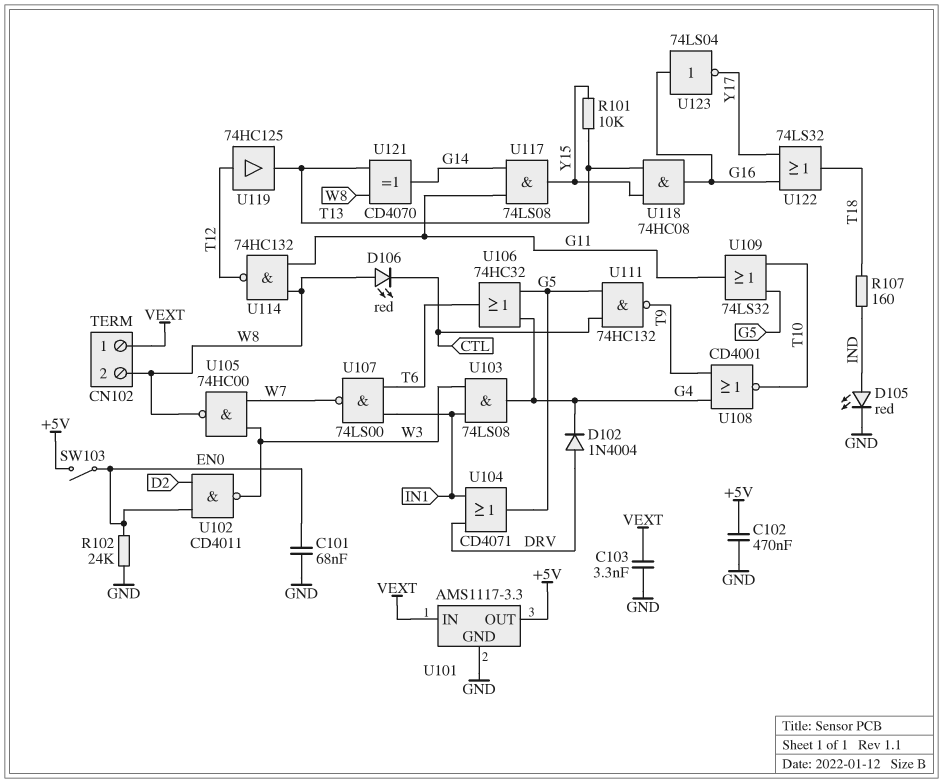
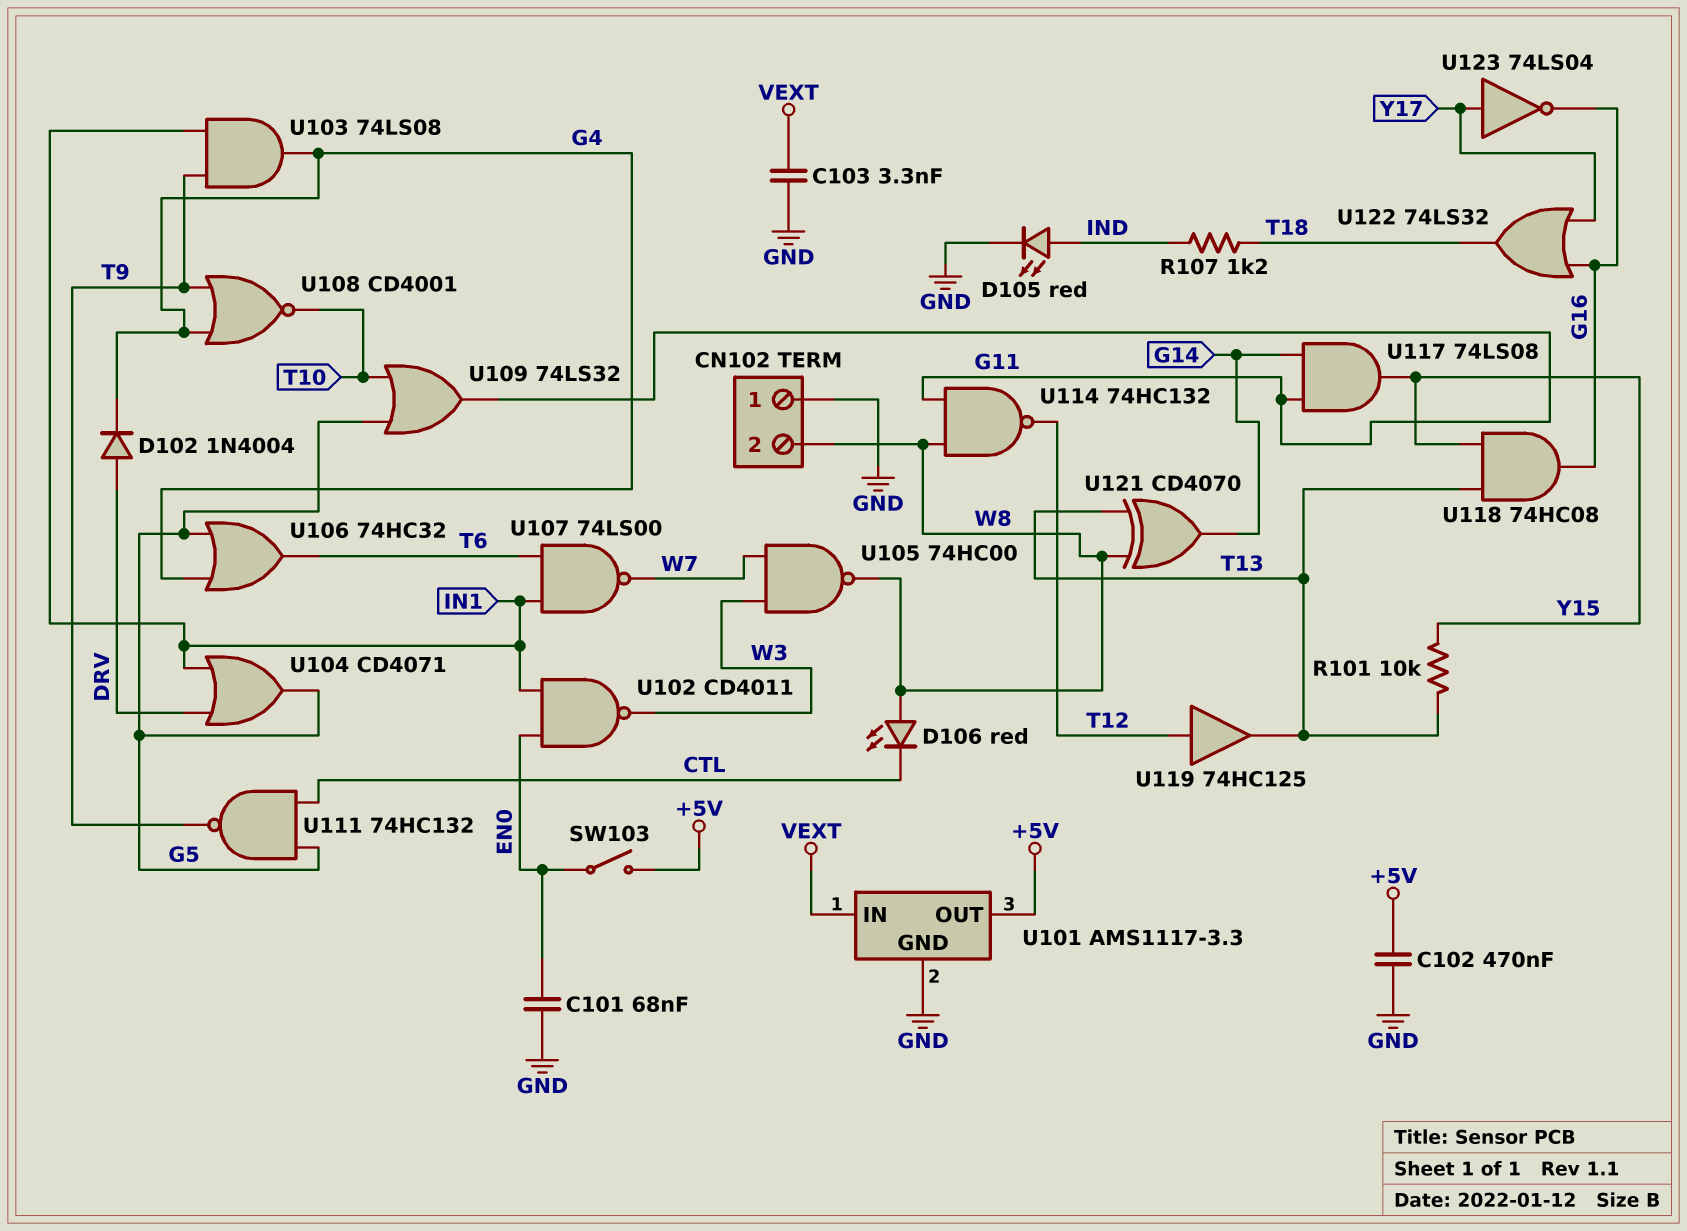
CN102 pin 1: VEXT -> GND
R102: 24k (EN0, GND) -> none
R107: 160 (IND, T18) -> 1.2k (IND, T18)
U102: NAND CD4011 (in D2, in EN0, out W3) -> NAND CD4011 (in EN0, in IN1, out W3)
U103: AND 74LS08 (in IN1, in W3, out G4) -> AND 74LS08 (in IN1, in T9, out G4)
U123: NOT 74LS04 (in G16, out Y17) -> NOT 74LS04 (in Y17, out G16)

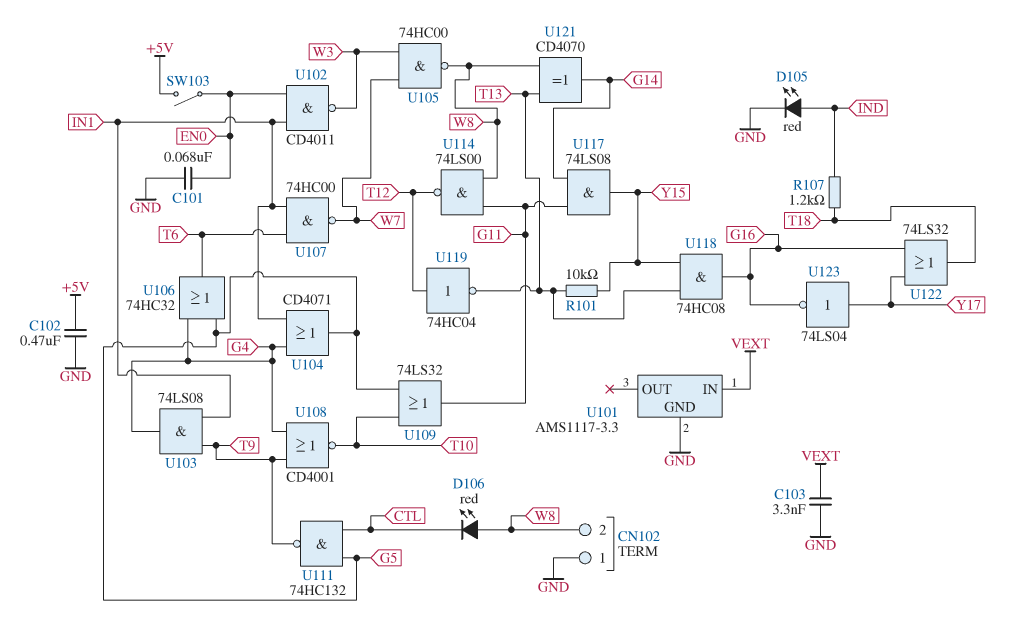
D102: diode 1N4004 (A DRV, K G4) -> none
U101 pin OUT: +5V -> none
U104: OR CD4071 (in DRV, in IN1, out G5) -> OR CD4071 (in G4, in IN1, out G5)
U107: NAND 74LS00 (in IN1, in T6, out W7) -> NAND 74HC00 (in IN1, in T6, out W7)
U114: NAND 74HC132 (in G11, in W8, out T12) -> NAND 74LS00 (in G11, in W8, out T12)
U119: buffer 74HC125 (in T12, out T13) -> NOT 74HC04 (in T12, out T13)

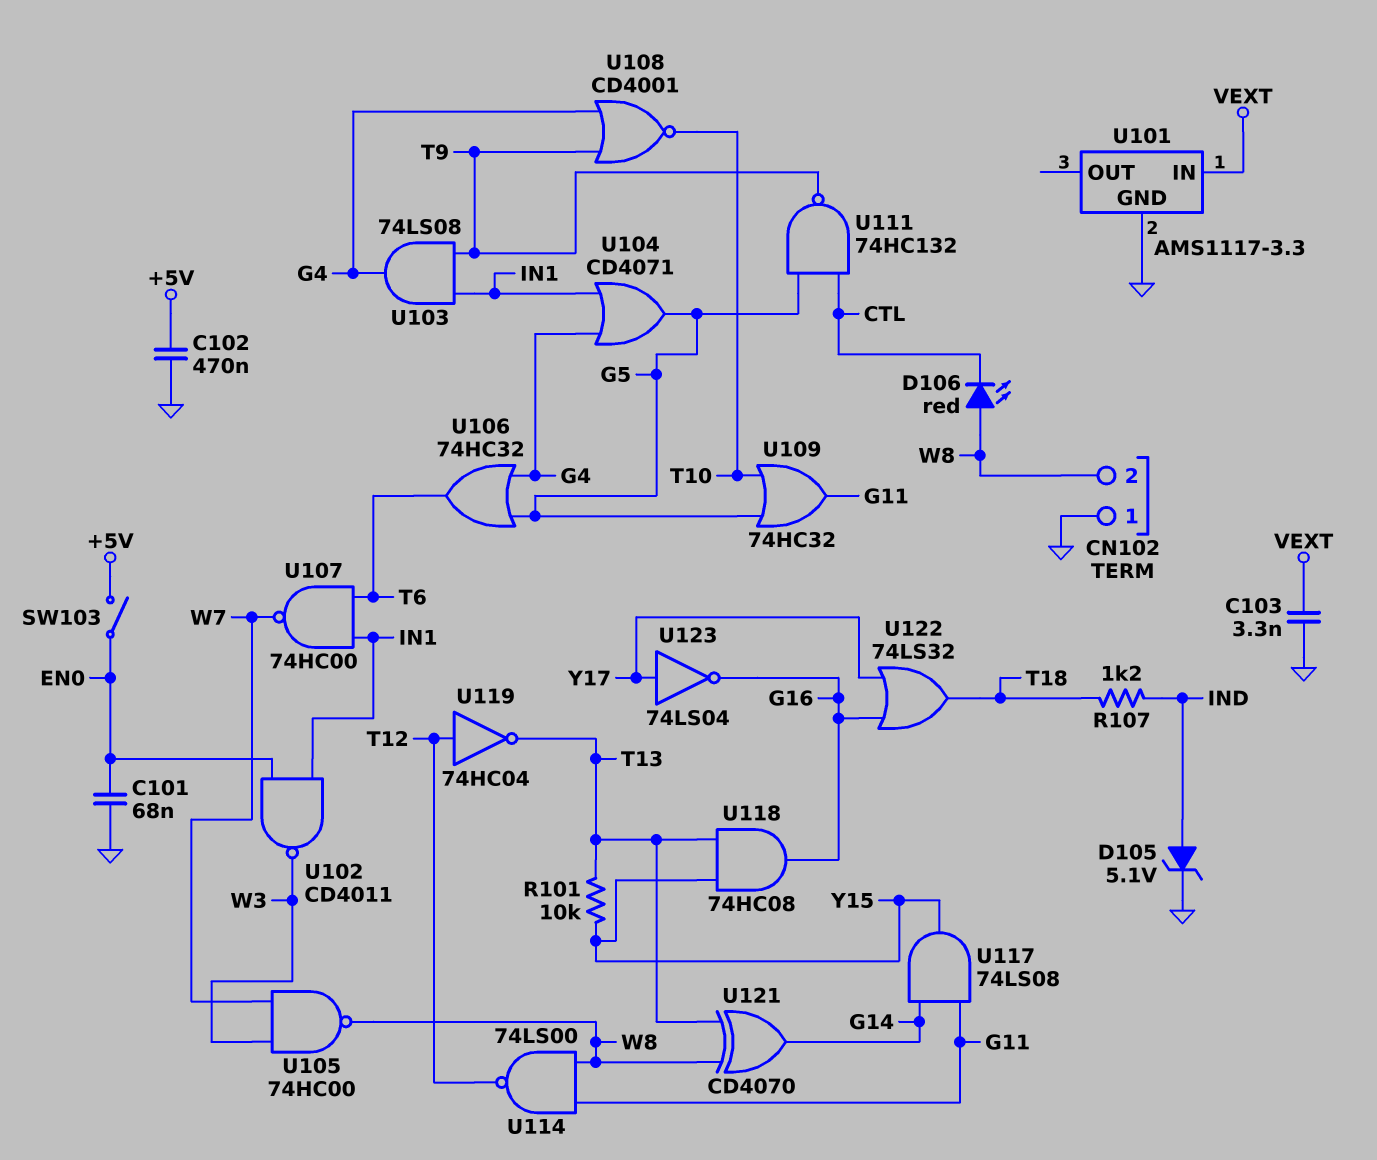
D105: LED red (A IND, K GND) -> zener 5.1V (A IND, K GND)
U109: OR 74LS32 (in G5, in T10, out G11) -> OR 74HC32 (in G5, in T10, out G11)

